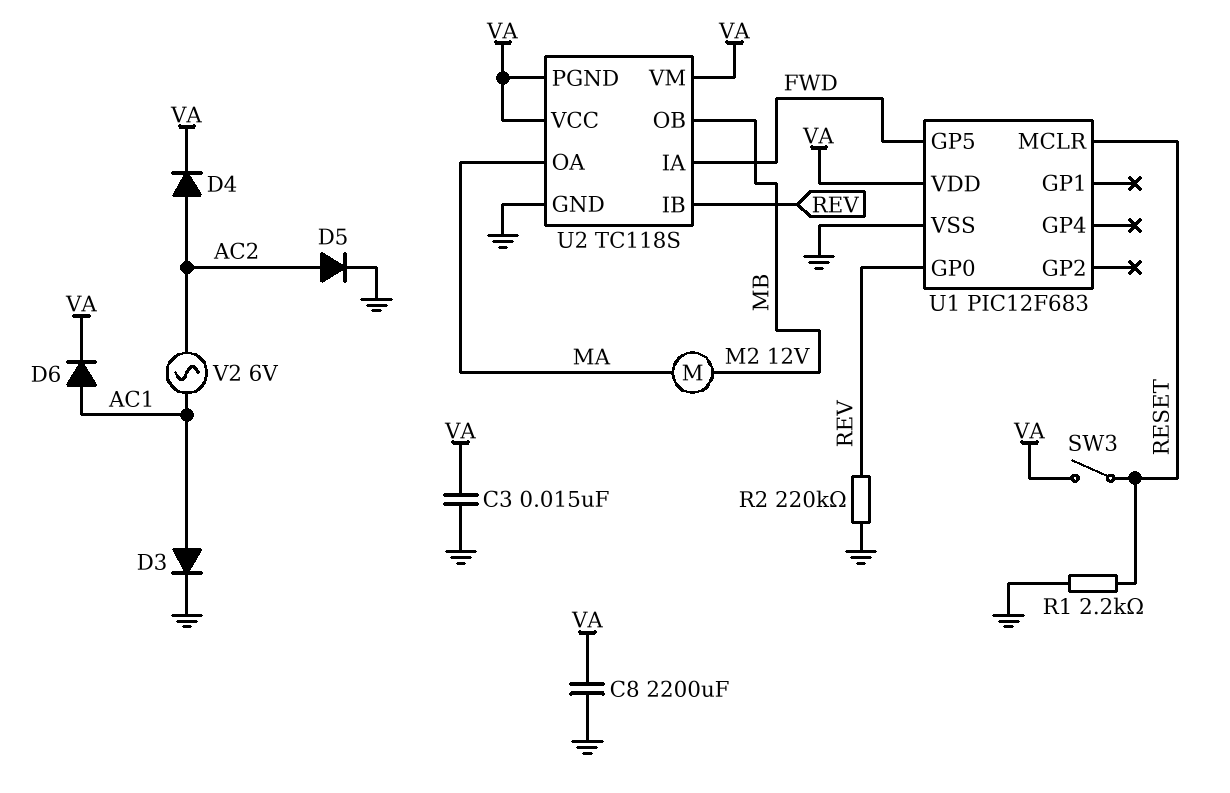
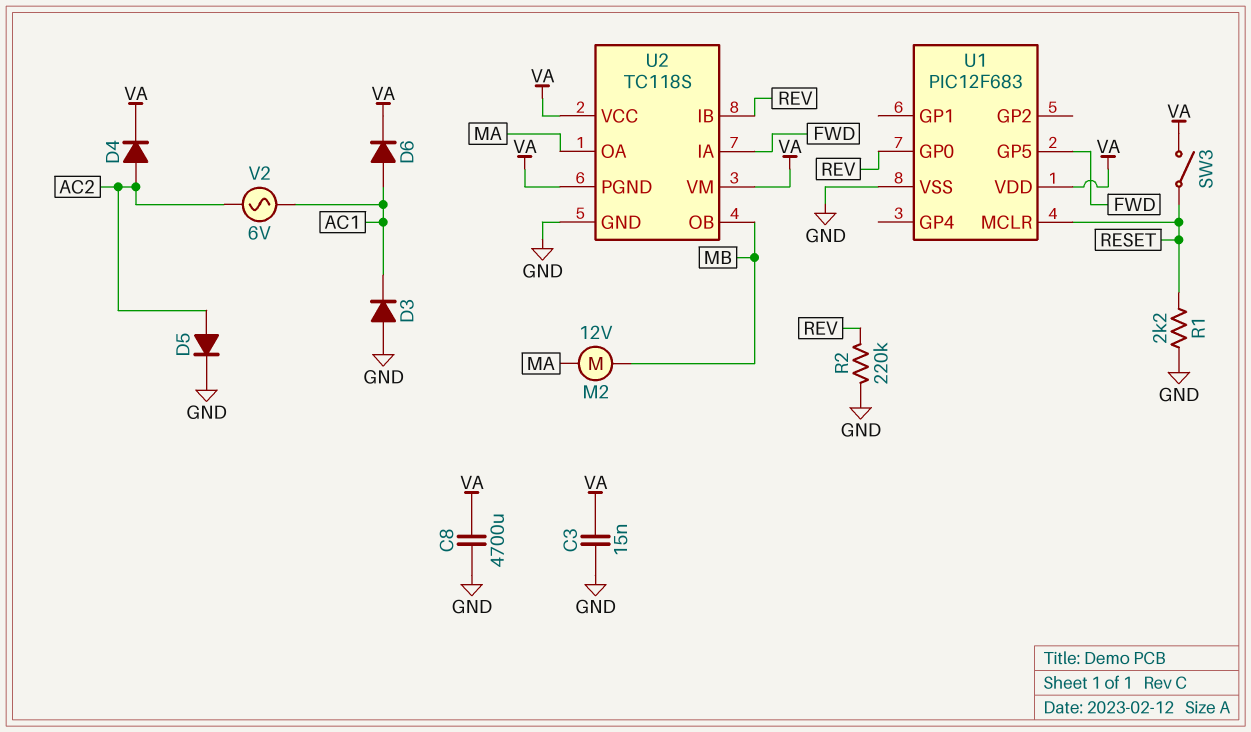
C8: 2200uF (GND, VA) -> 4700uF (GND, VA)
D3: diode (A AC1, K GND) -> diode (A GND, K AC1)

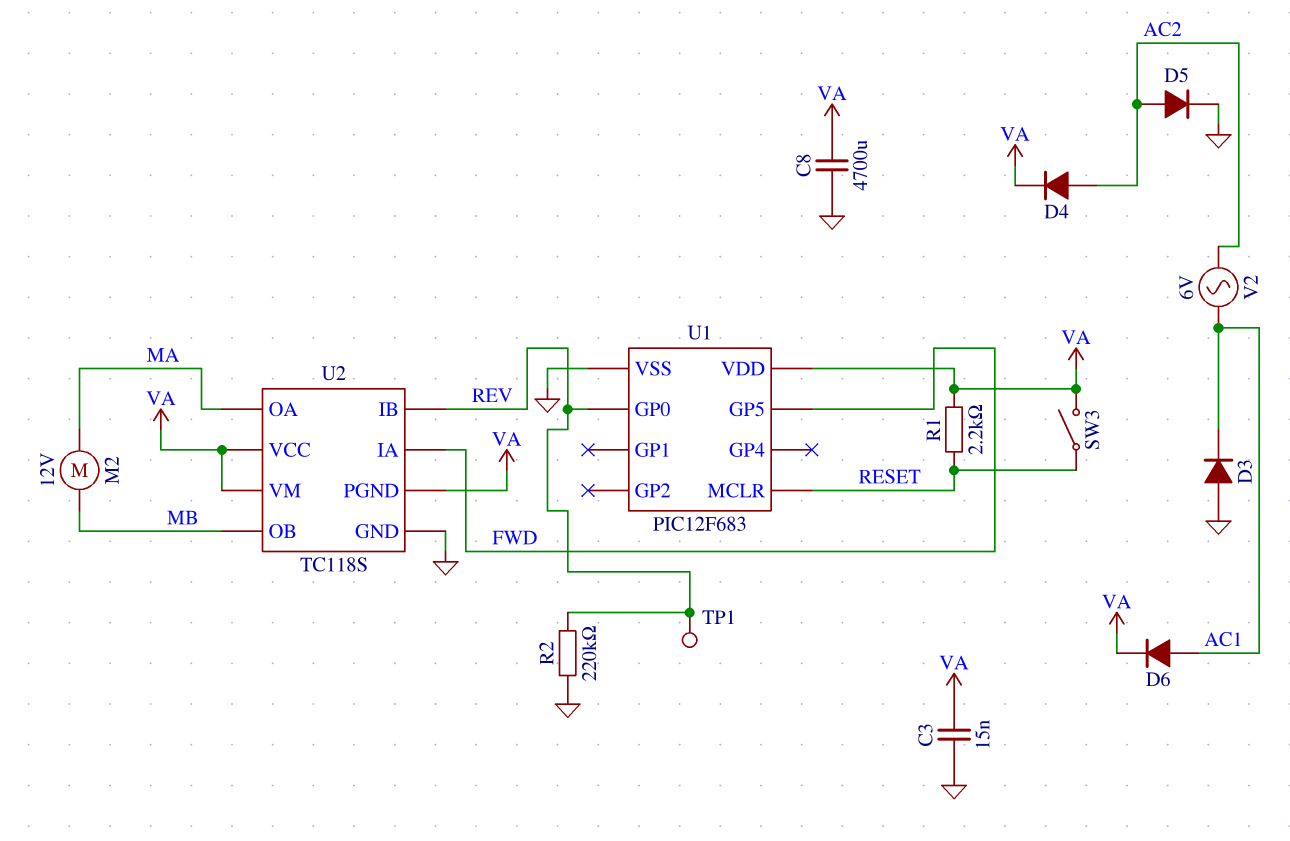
R1: 2.2k (GND, RESET) -> 2.2k (RESET, VA)
TP1: none -> test point (REV)

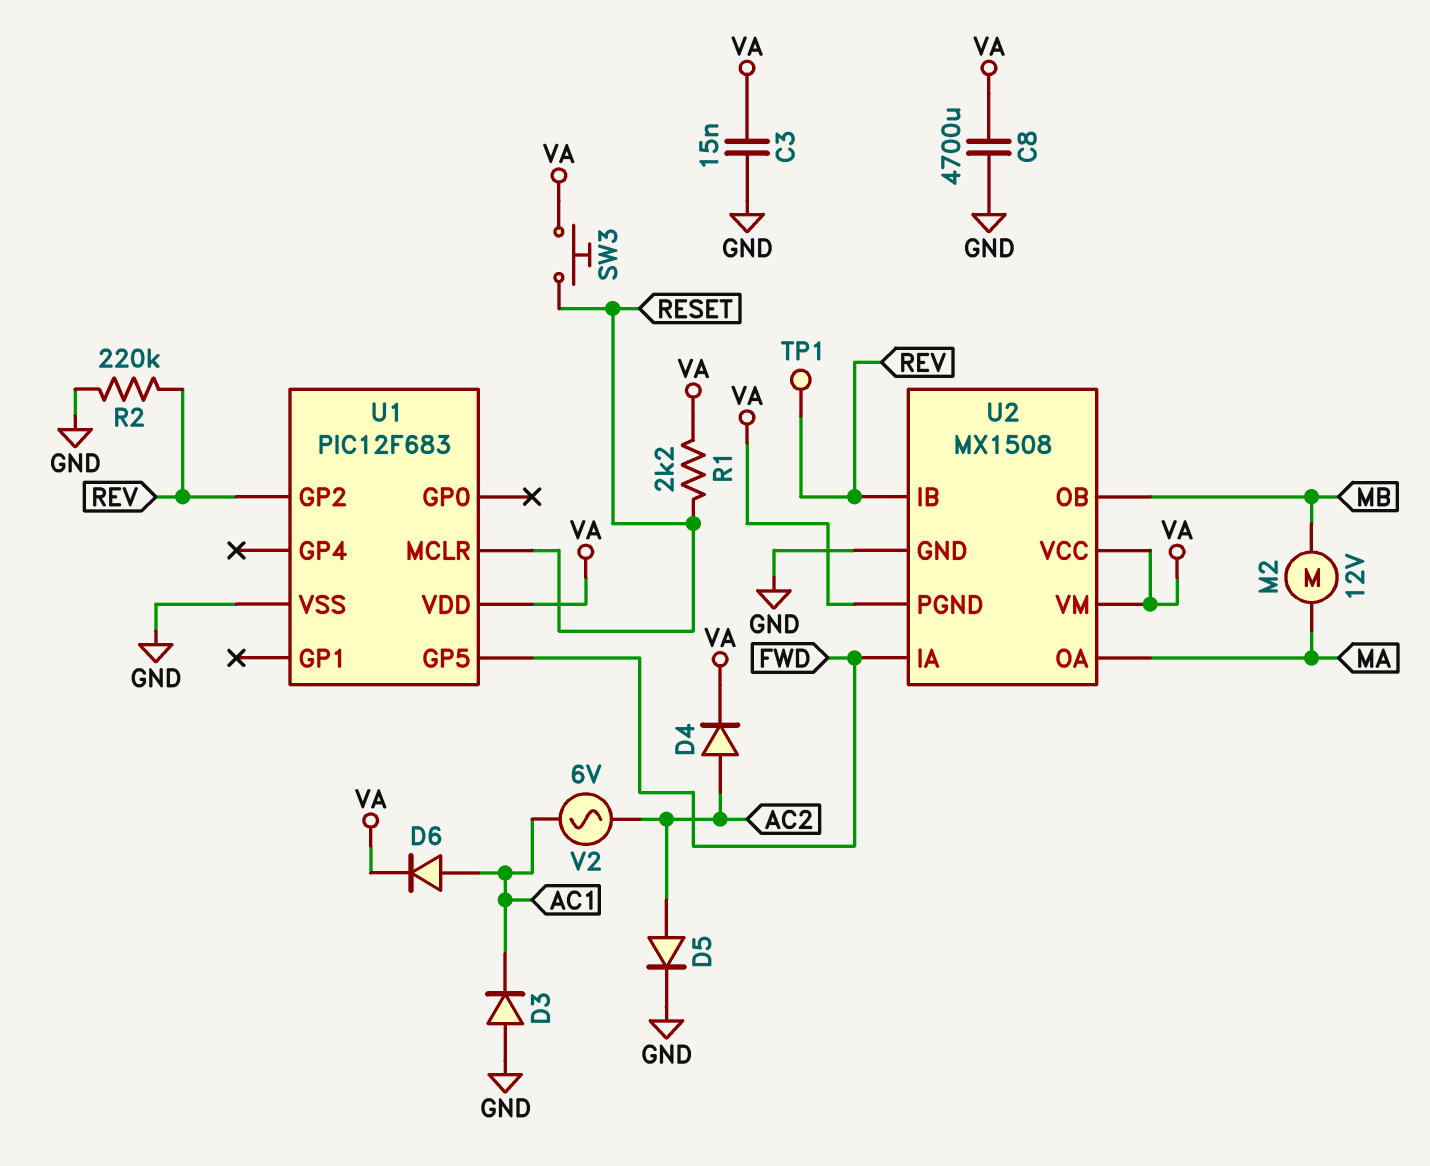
SW3: switch (RESET, VA) -> button (RESET, VA)
U1 pin GP0: REV -> none
U1 pin GP2: none -> REV
U2: TC118S -> MX1508

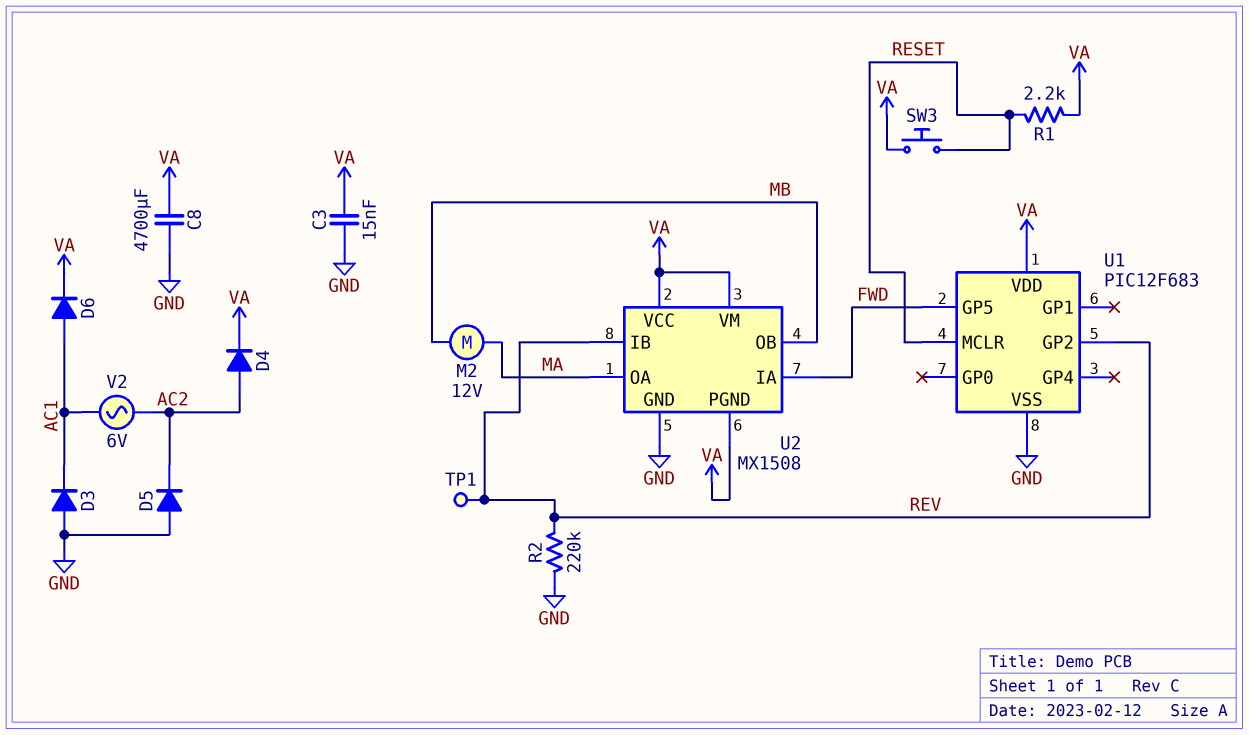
D5: diode (A AC2, K GND) -> diode (A GND, K AC2)

